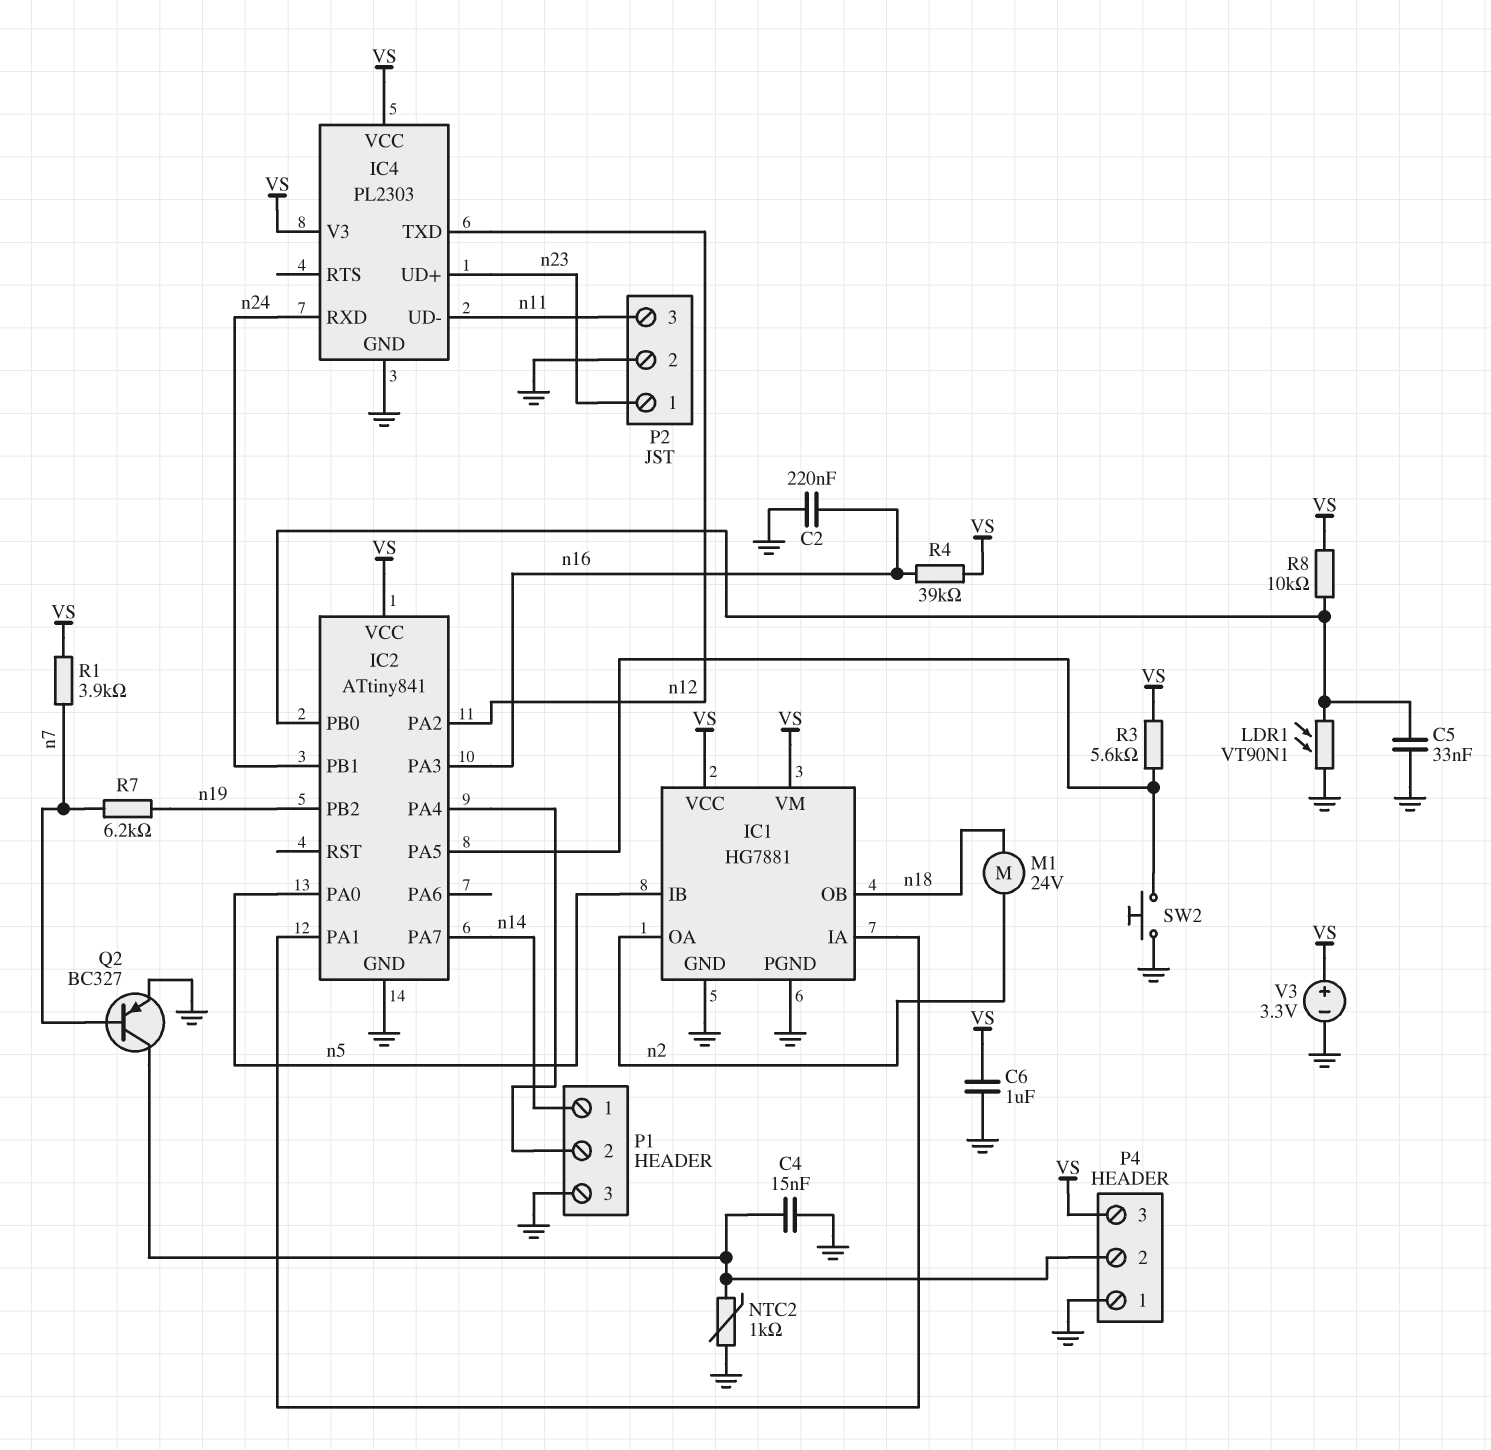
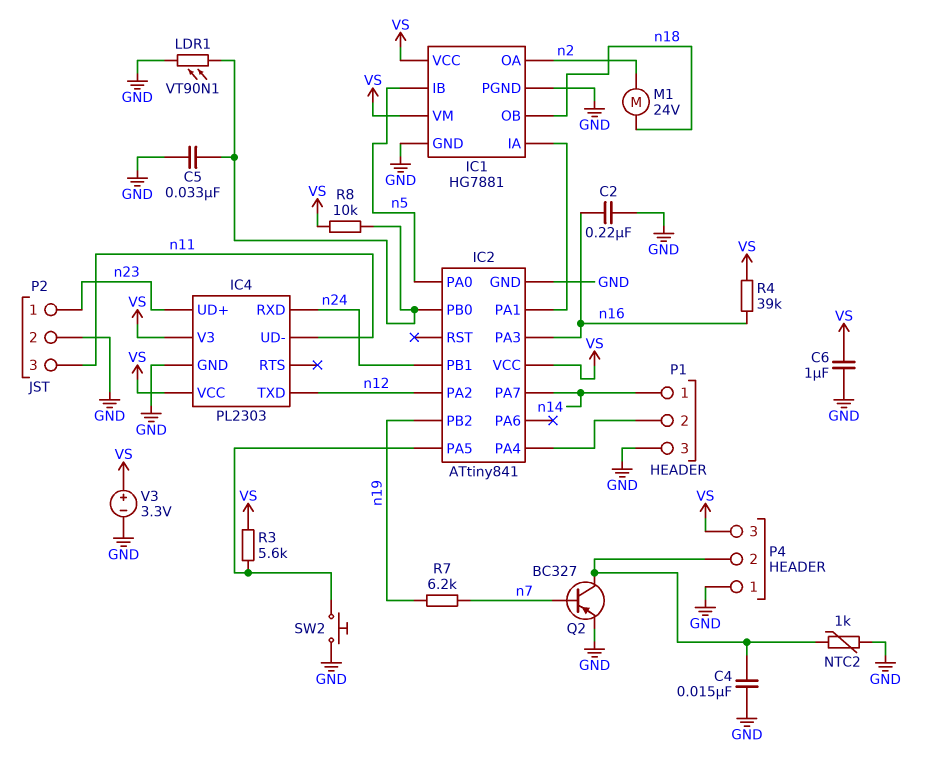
R1: 3.9k (VS, n7) -> none

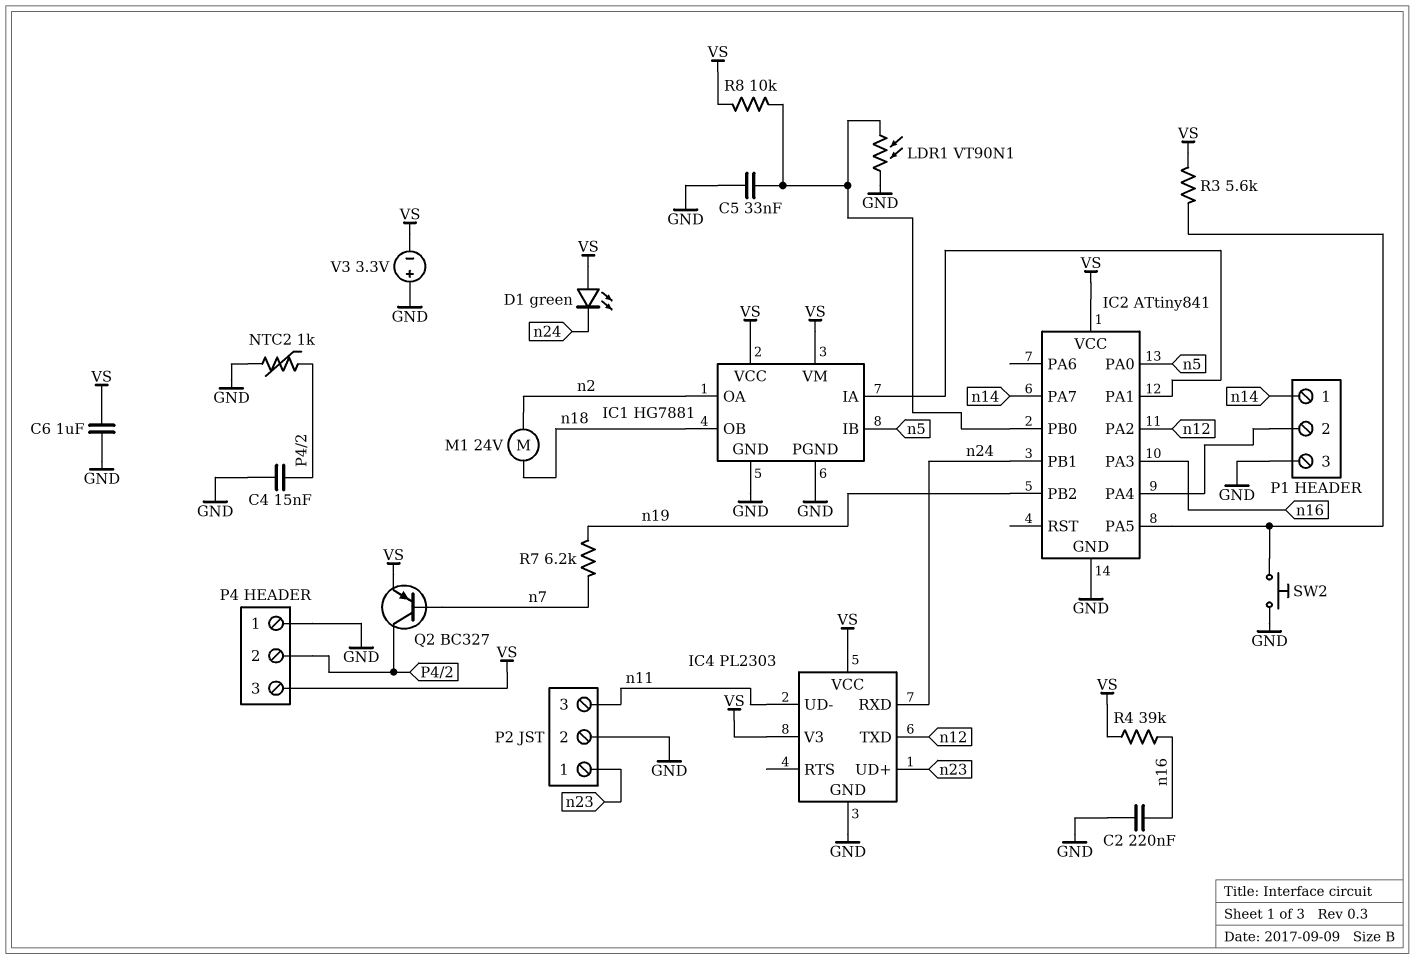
D1: none -> LED green (A VS, K n24)
Q2: PNP BC327 (B n7, C P4/2, E GND) -> PNP BC327 (B n7, C P4/2, E VS)
V3: 3.3V (plus VS, minus GND) -> 3.3V (plus GND, minus VS)

